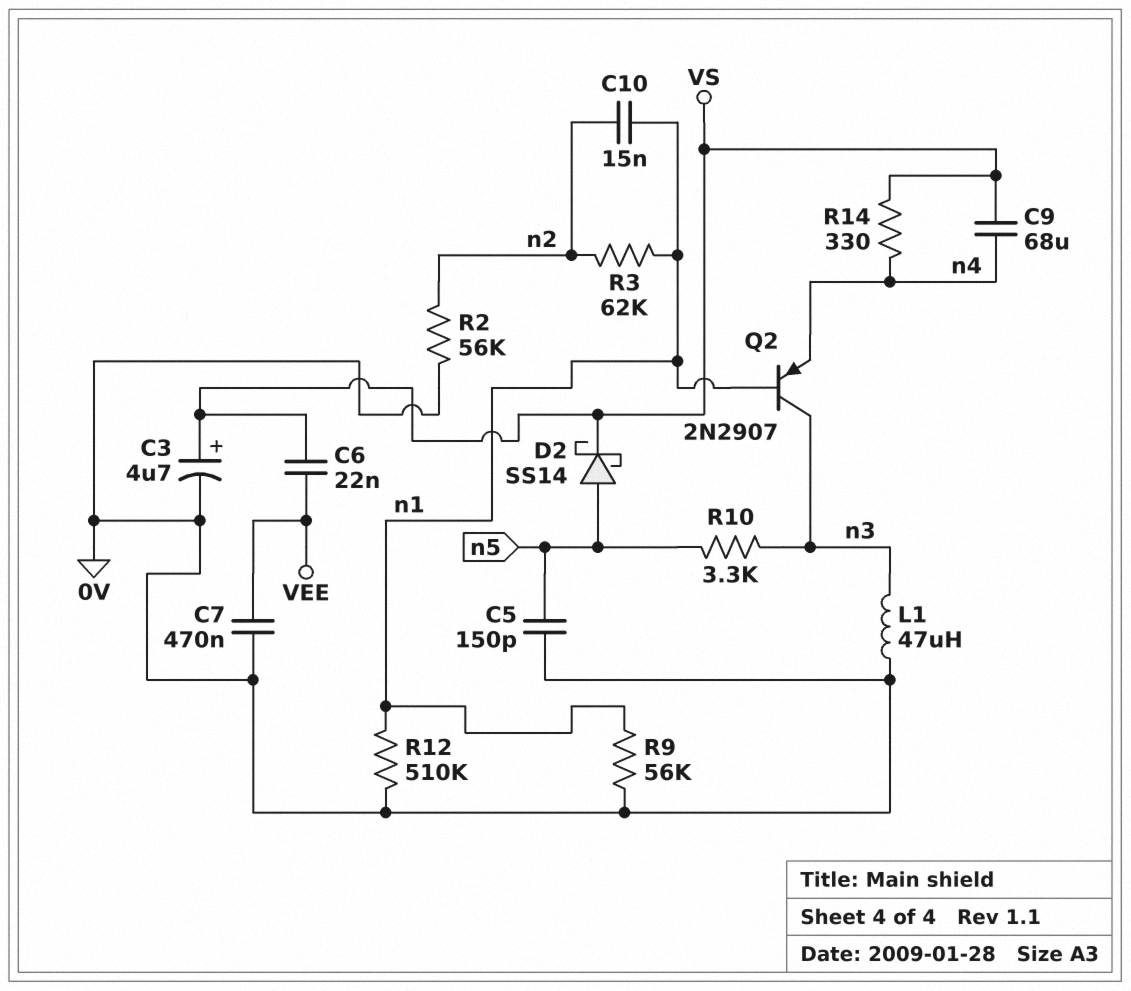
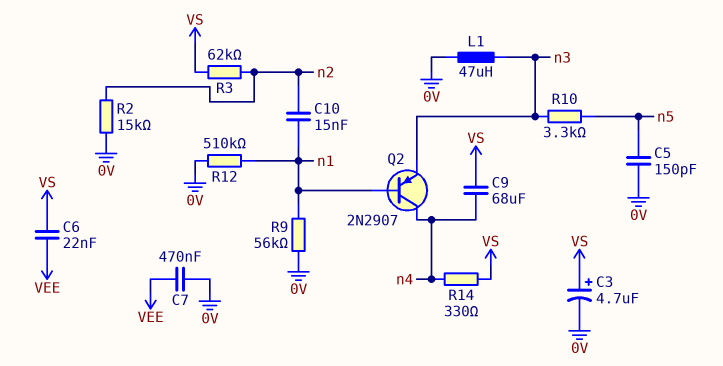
D2: schottky SS14 (A n5, K VS) -> none
Q2: PNP 2N2907 (B n1, C n3, E n4) -> PNP 2N2907 (B n1, C n4, E n3)
R2: 56k (0V, n2) -> 15k (0V, n2)
R3: 62k (n1, n2) -> 62k (VS, n2)

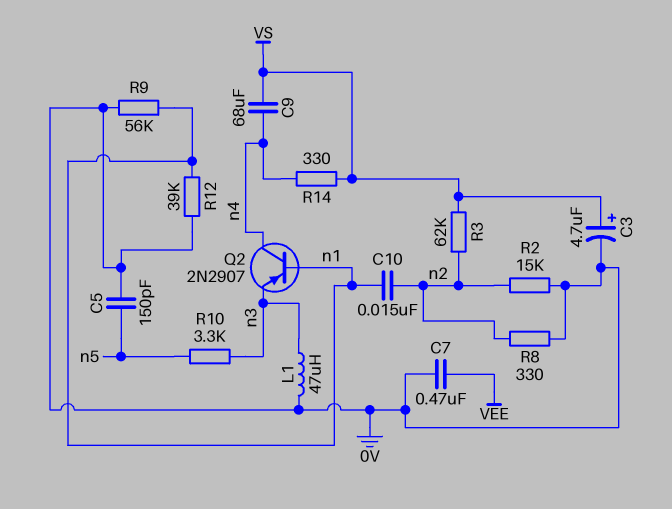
C6: 22nF (VEE, VS) -> none
R8: none -> 330 (0V, n2)
R12: 510k (0V, n1) -> 39k (0V, n1)

